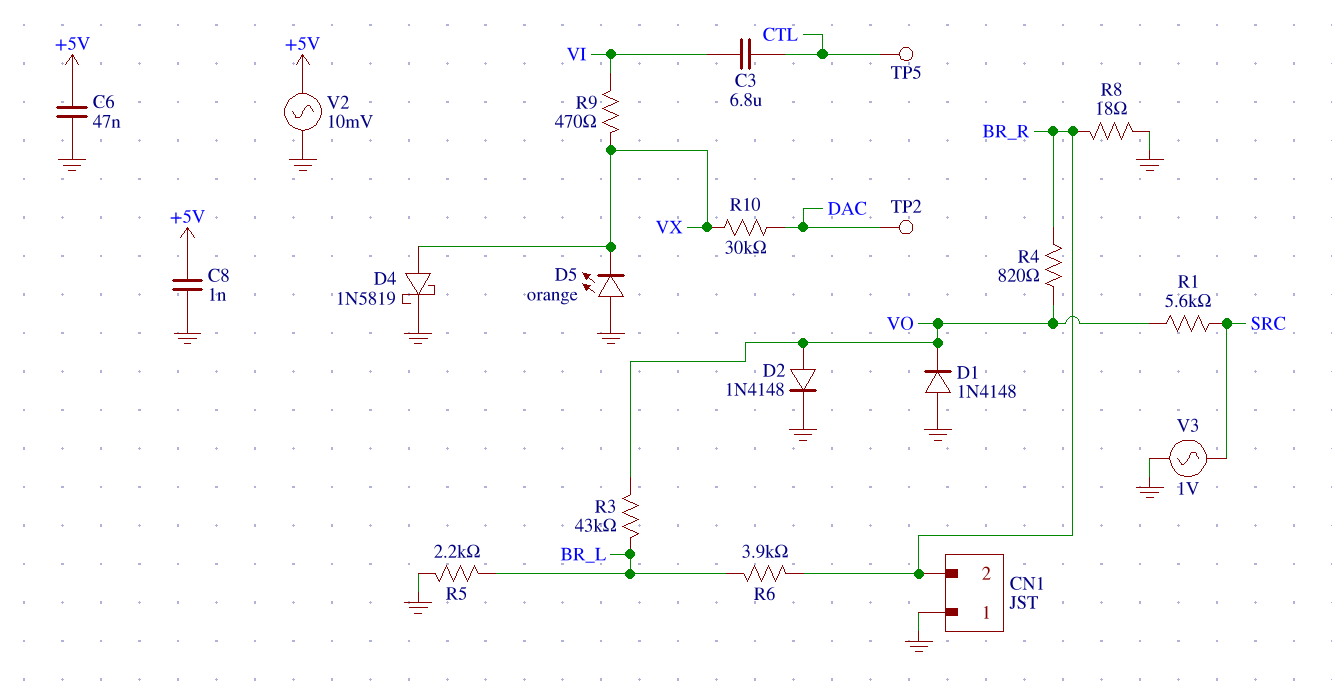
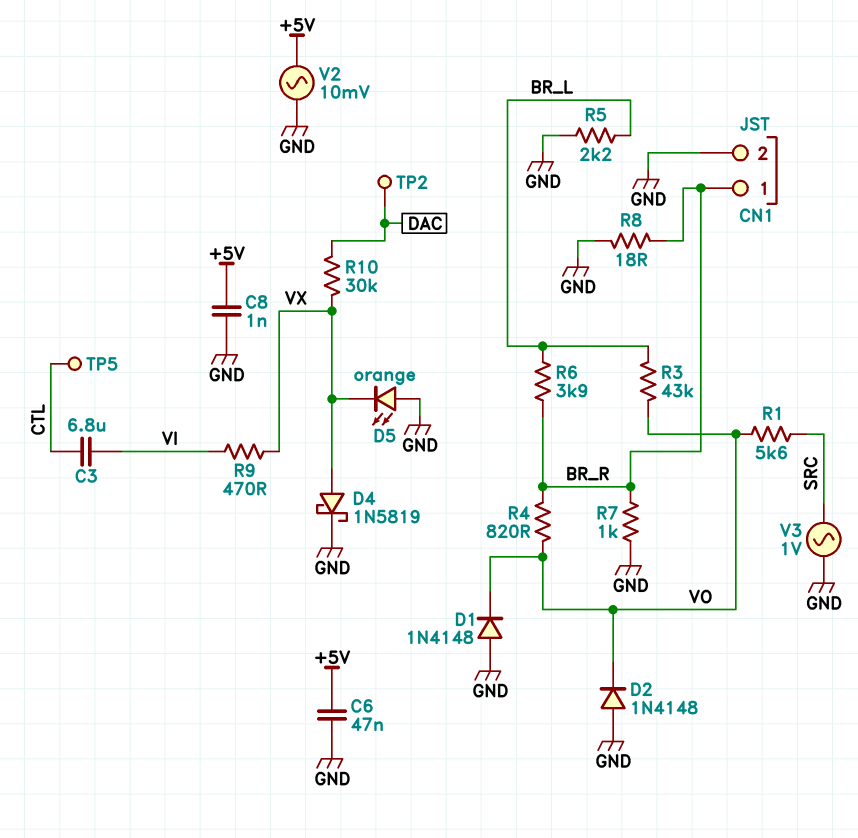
CN1 pin 1: GND -> BR_R
CN1 pin 2: BR_R -> GND
D2: diode 1N4148 (A VO, K GND) -> diode 1N4148 (A GND, K VO)
R7: none -> 1k (BR_R, GND)

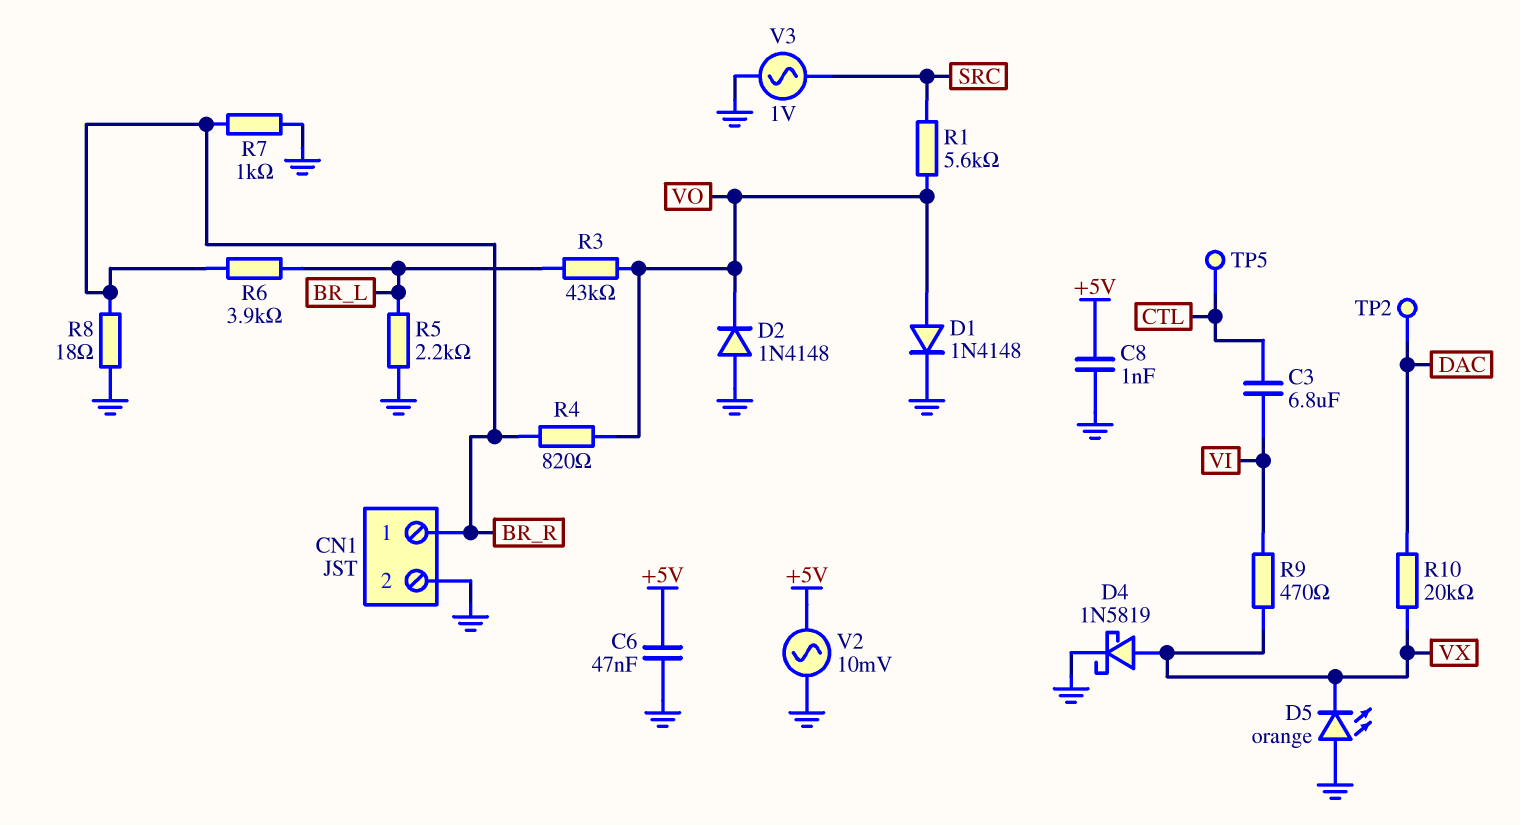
D1: diode 1N4148 (A GND, K VO) -> diode 1N4148 (A VO, K GND)
R10: 30k (DAC, VX) -> 20k (DAC, VX)

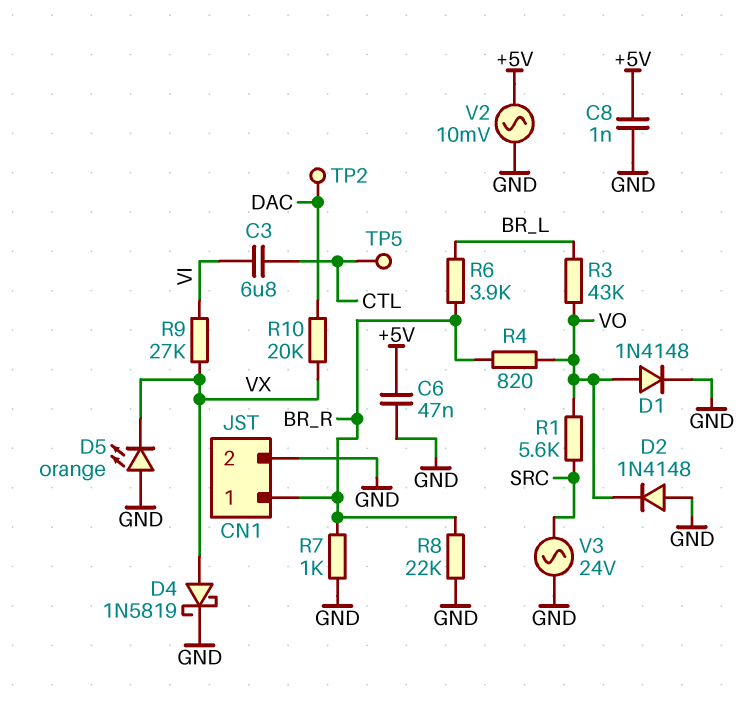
R5: 2.2k (BR_L, GND) -> none
R8: 18 (BR_R, GND) -> 22k (BR_R, GND)
R9: 470 (VI, VX) -> 27k (VI, VX)
V3: AC 1V (GND, SRC) -> AC 24V (GND, SRC)

